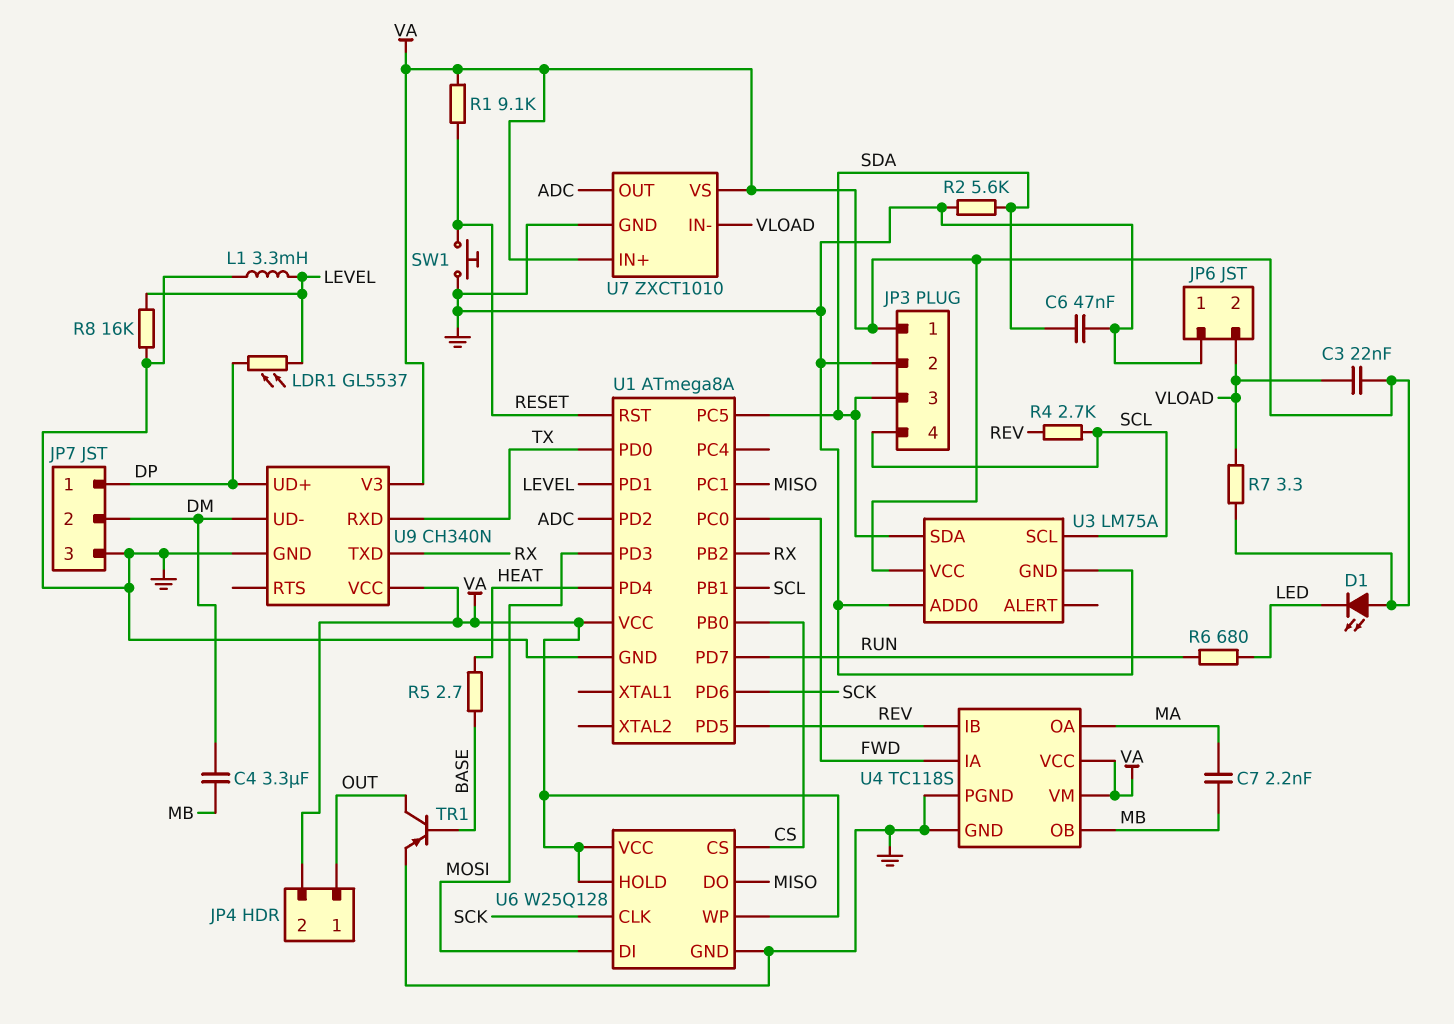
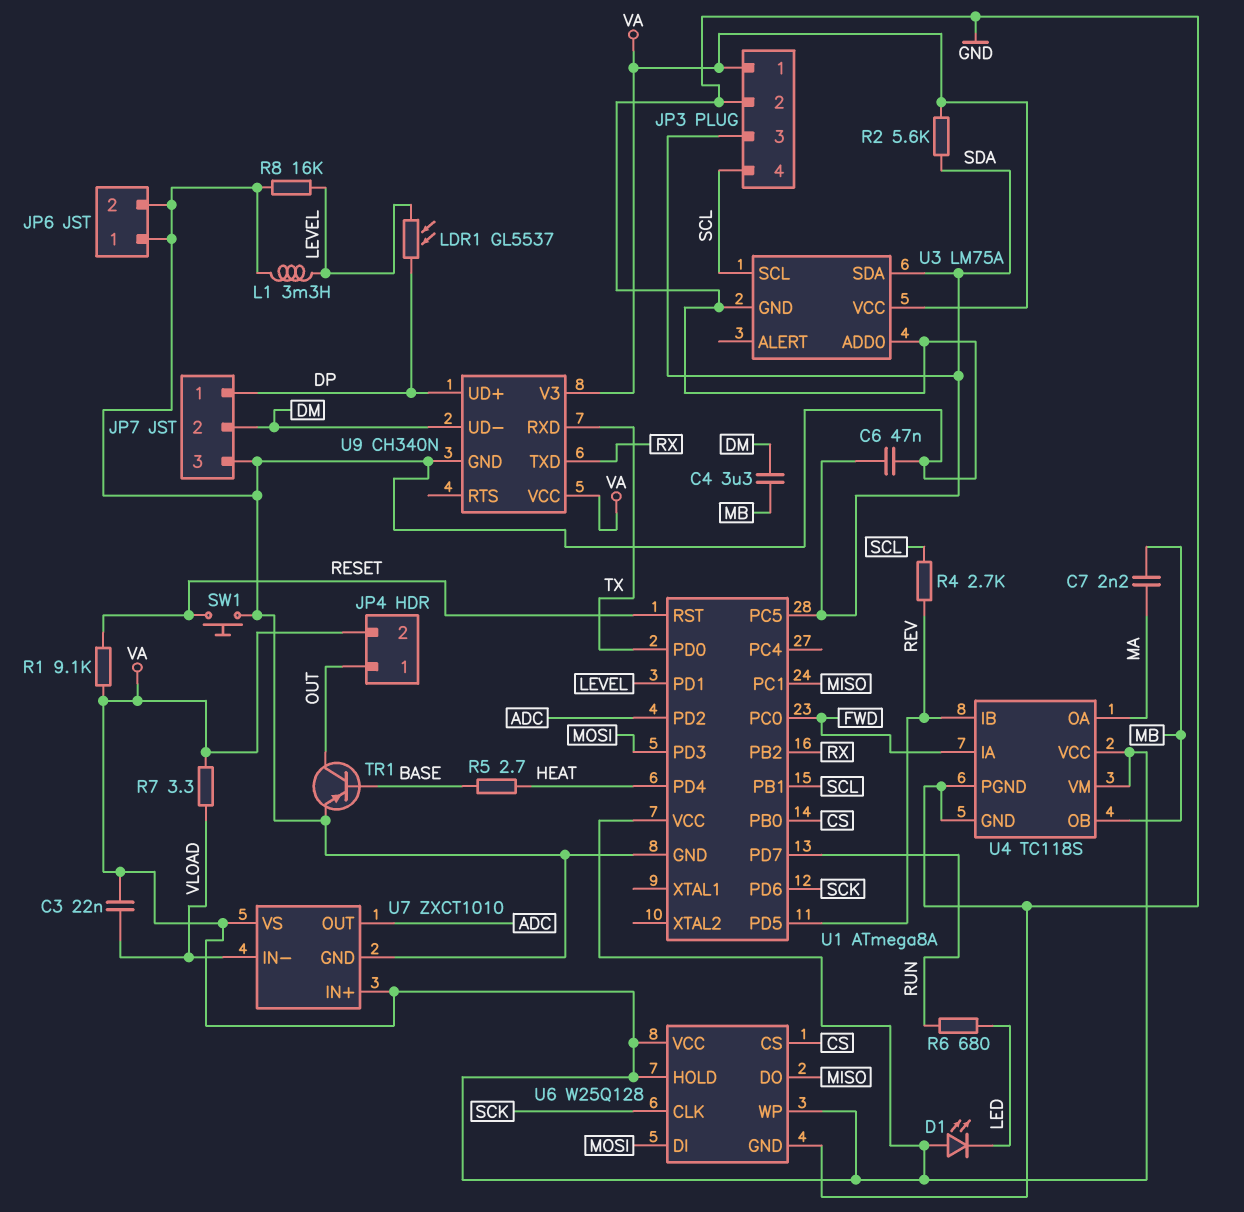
JP6 pin 2: VLOAD -> GND
R2: 5.6k (GND, SDA) -> 5.6k (SDA, VA)

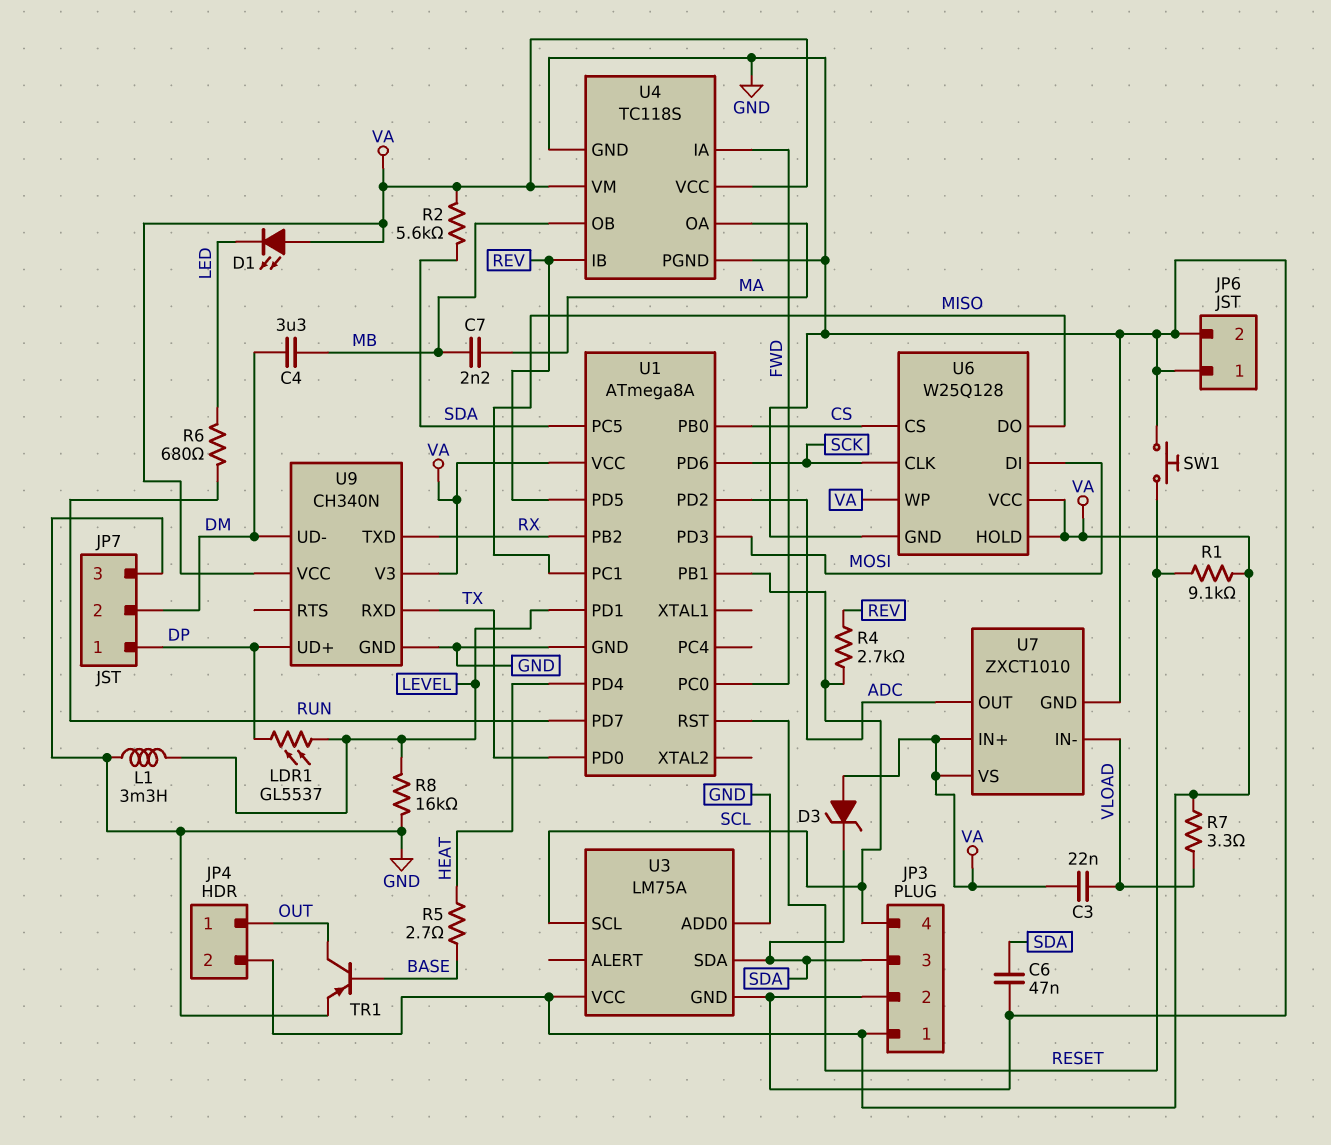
D3: none -> zener (A VA, K SDA)

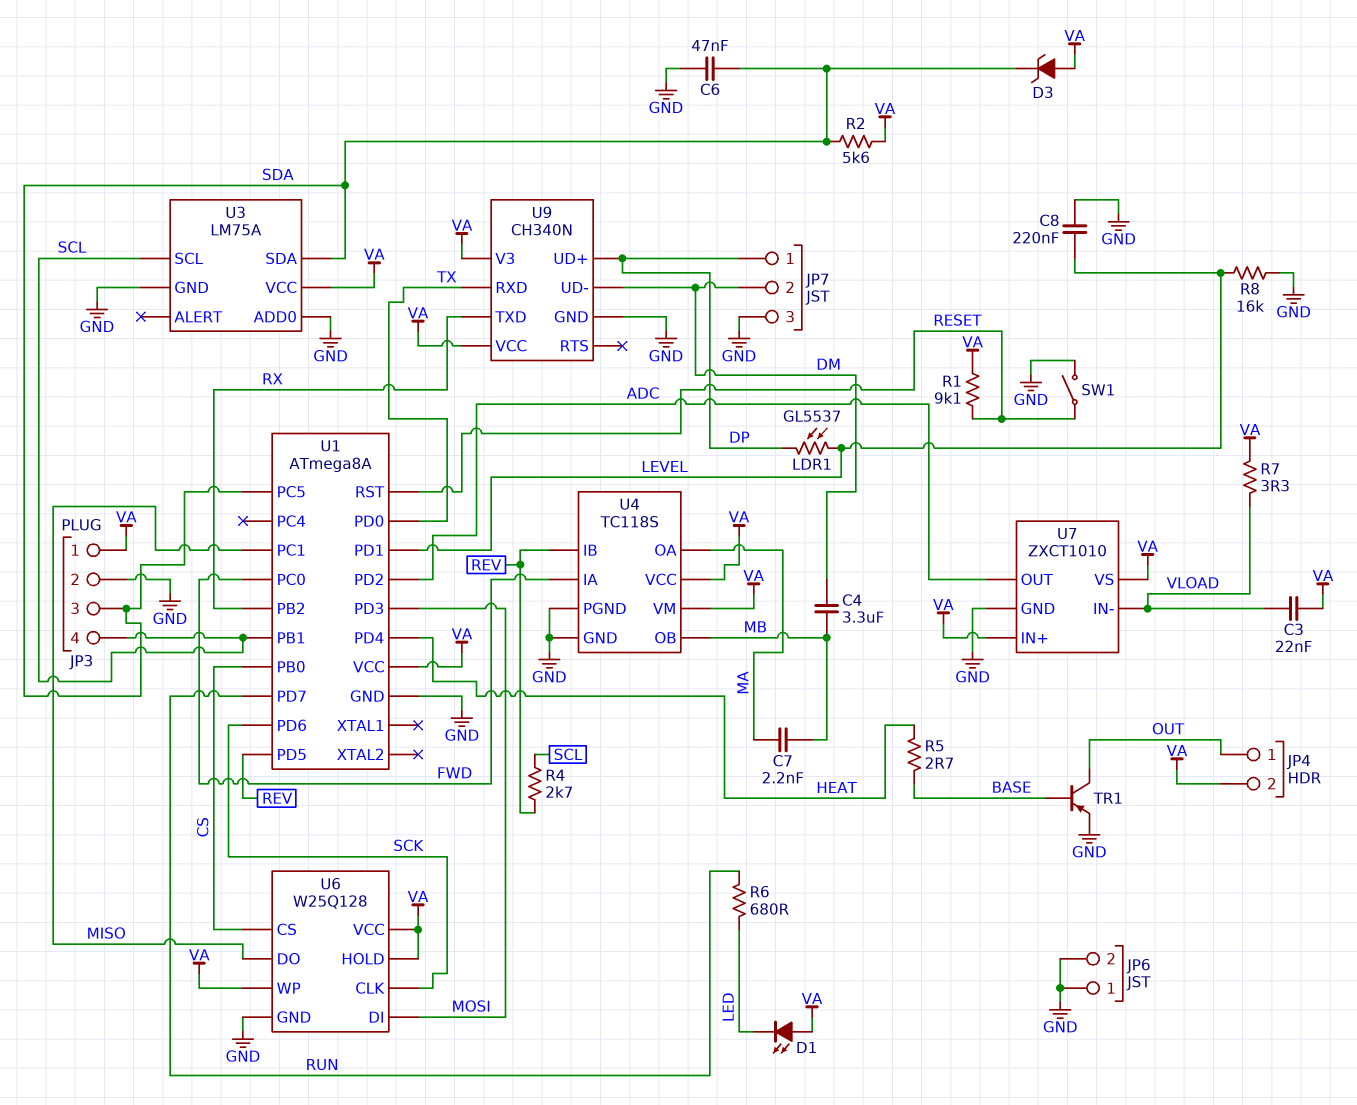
C8: none -> 220nF (GND, LEVEL)
L1: 3.3mH (GND, LEVEL) -> none
SW1: button (GND, RESET) -> switch (GND, RESET)

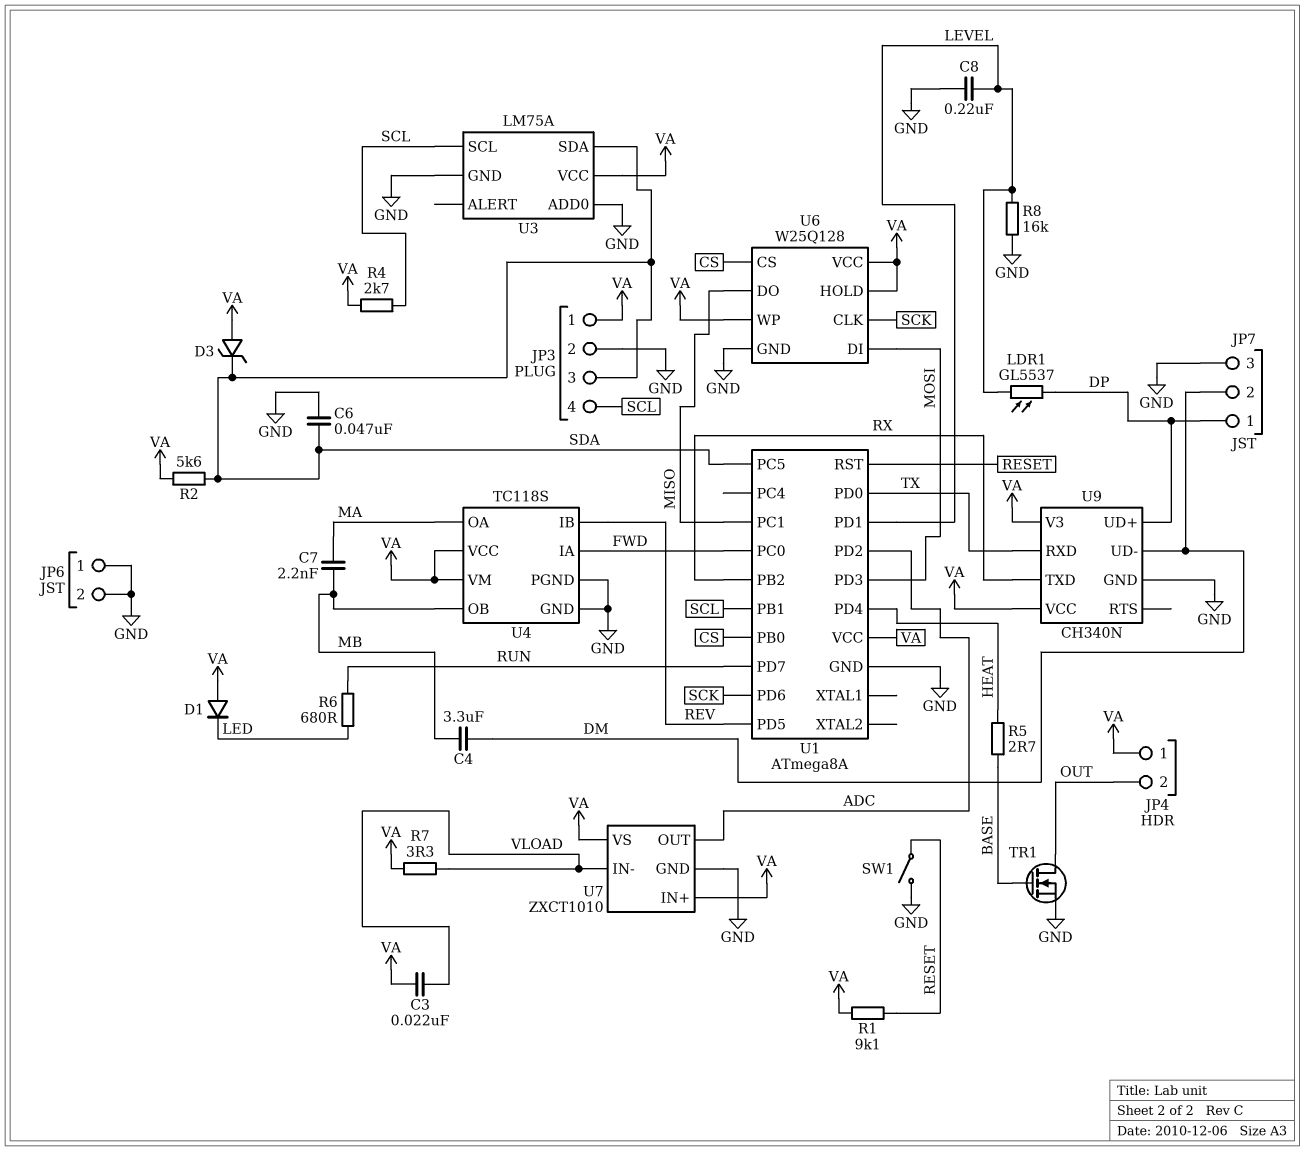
D1: LED (A VA, K LED) -> diode (A VA, K LED)
JP4 pin 1: OUT -> VA
JP4 pin 2: VA -> OUT
R4: 2.7k (REV, SCL) -> 2.7k (SCL, VA)
TR1: PNP (B BASE, C OUT, E GND) -> NMOS (G BASE, D OUT, S GND)

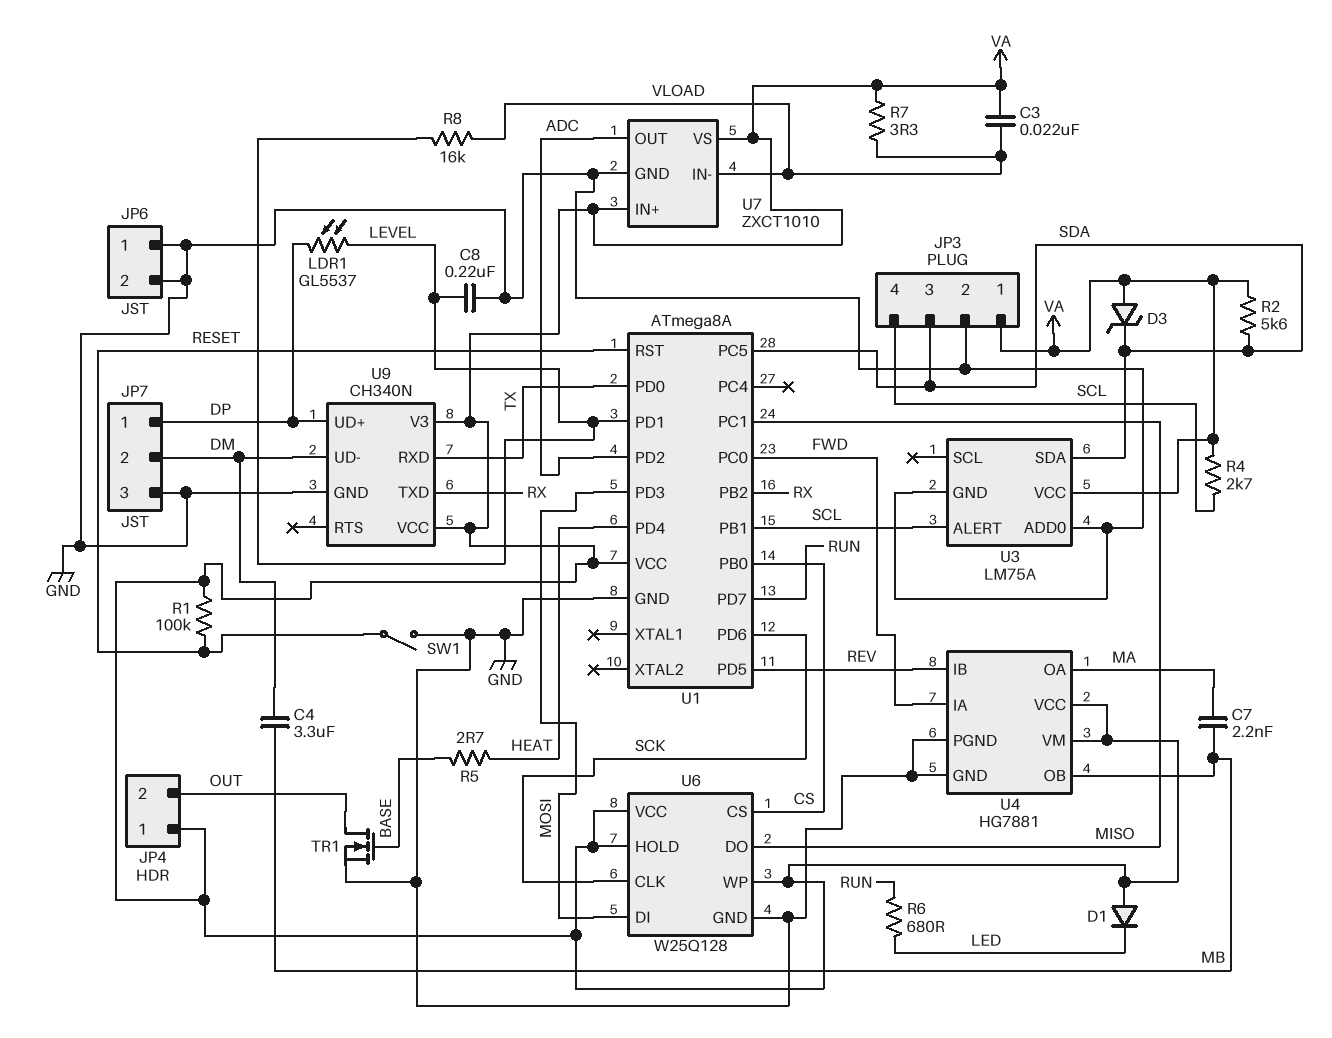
C6: 47nF (GND, SDA) -> none
R1: 9.1k (RESET, VA) -> 100k (RESET, VA)
R8: 16k (GND, LEVEL) -> 16k (LEVEL, VLOAD)
U3 pin ALERT: none -> SCL
U3 pin SCL: SCL -> none
U4: TC118S -> HG7881

